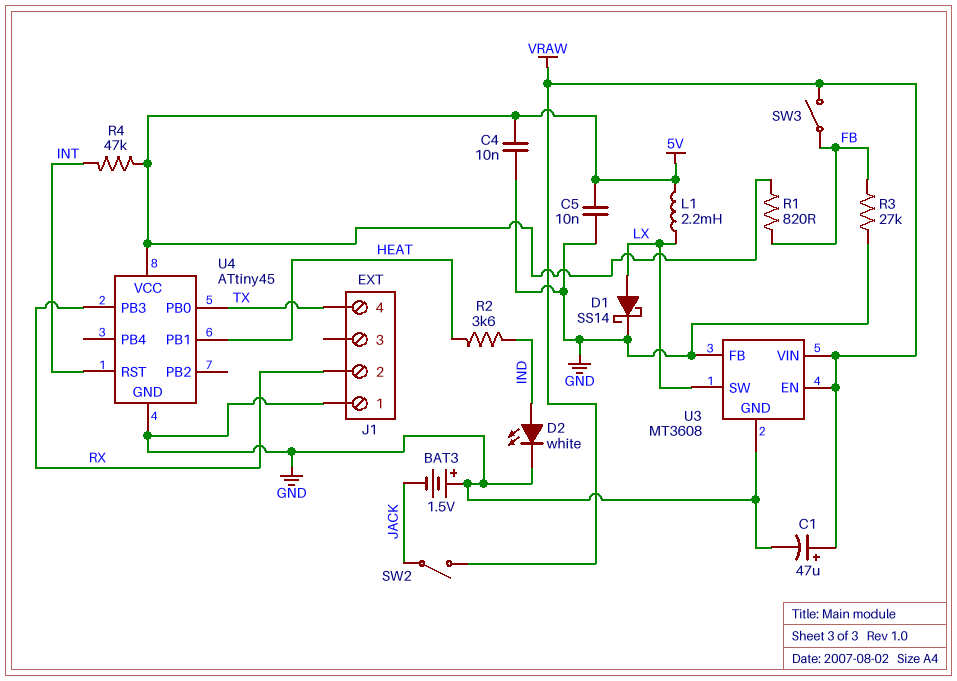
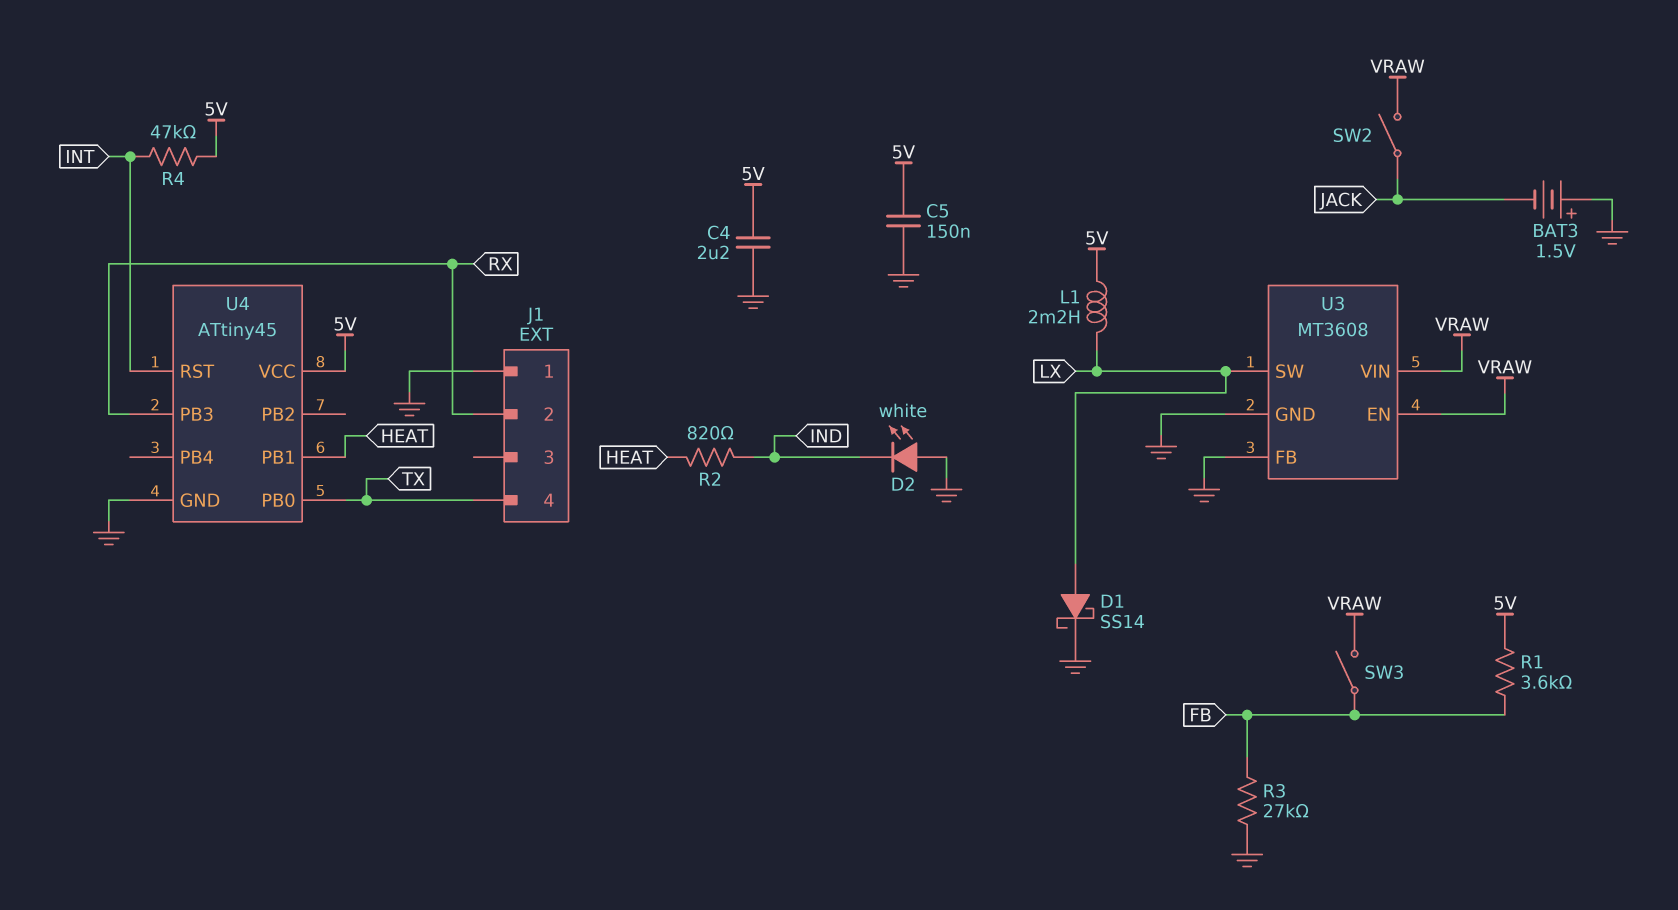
C1: 47uF (plus VRAW, minus GND) -> none
C4: 10nF (5V, GND) -> 2.2uF (5V, GND)
C5: 10nF (5V, GND) -> 150nF (5V, GND)
D2: LED white (A IND, K GND) -> LED white (A GND, K IND)
R1: 820 (5V, FB) -> 3.6k (5V, FB)
R2: 3.6k (HEAT, IND) -> 820 (HEAT, IND)

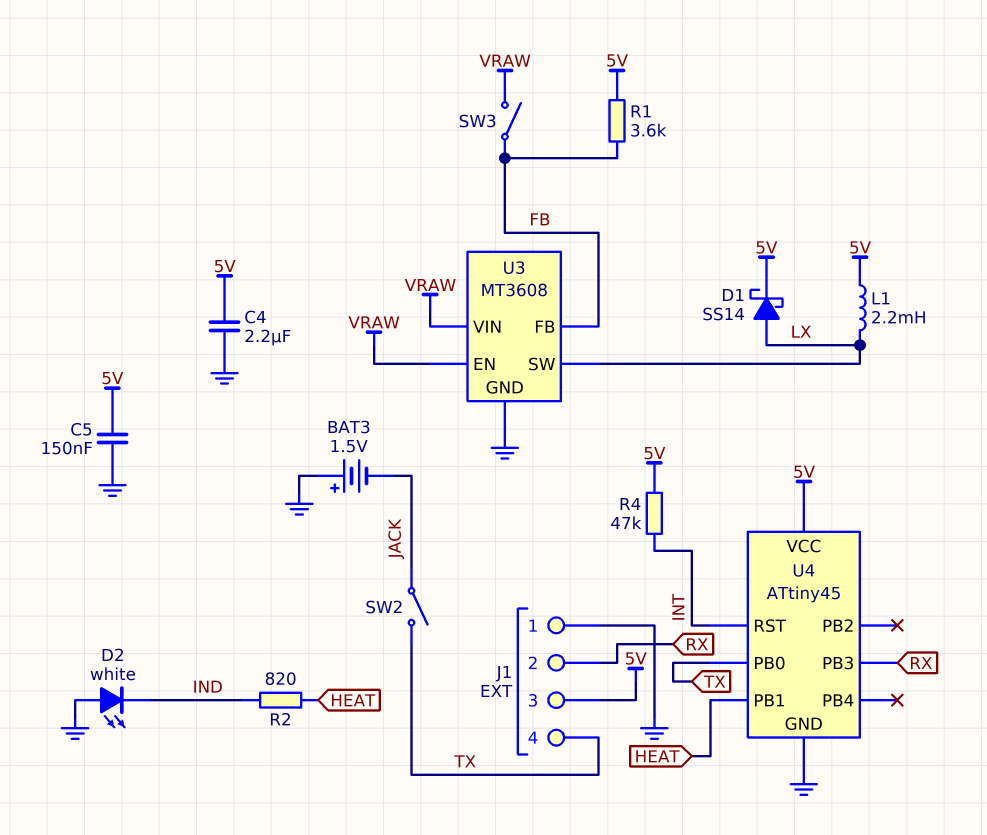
D1: schottky SS14 (A LX, K GND) -> schottky SS14 (A LX, K 5V)
J1 pin 3: none -> 5V
R3: 27k (FB, GND) -> none
SW2: switch (JACK, VRAW) -> switch (JACK, TX)
U3 pin FB: GND -> FB

